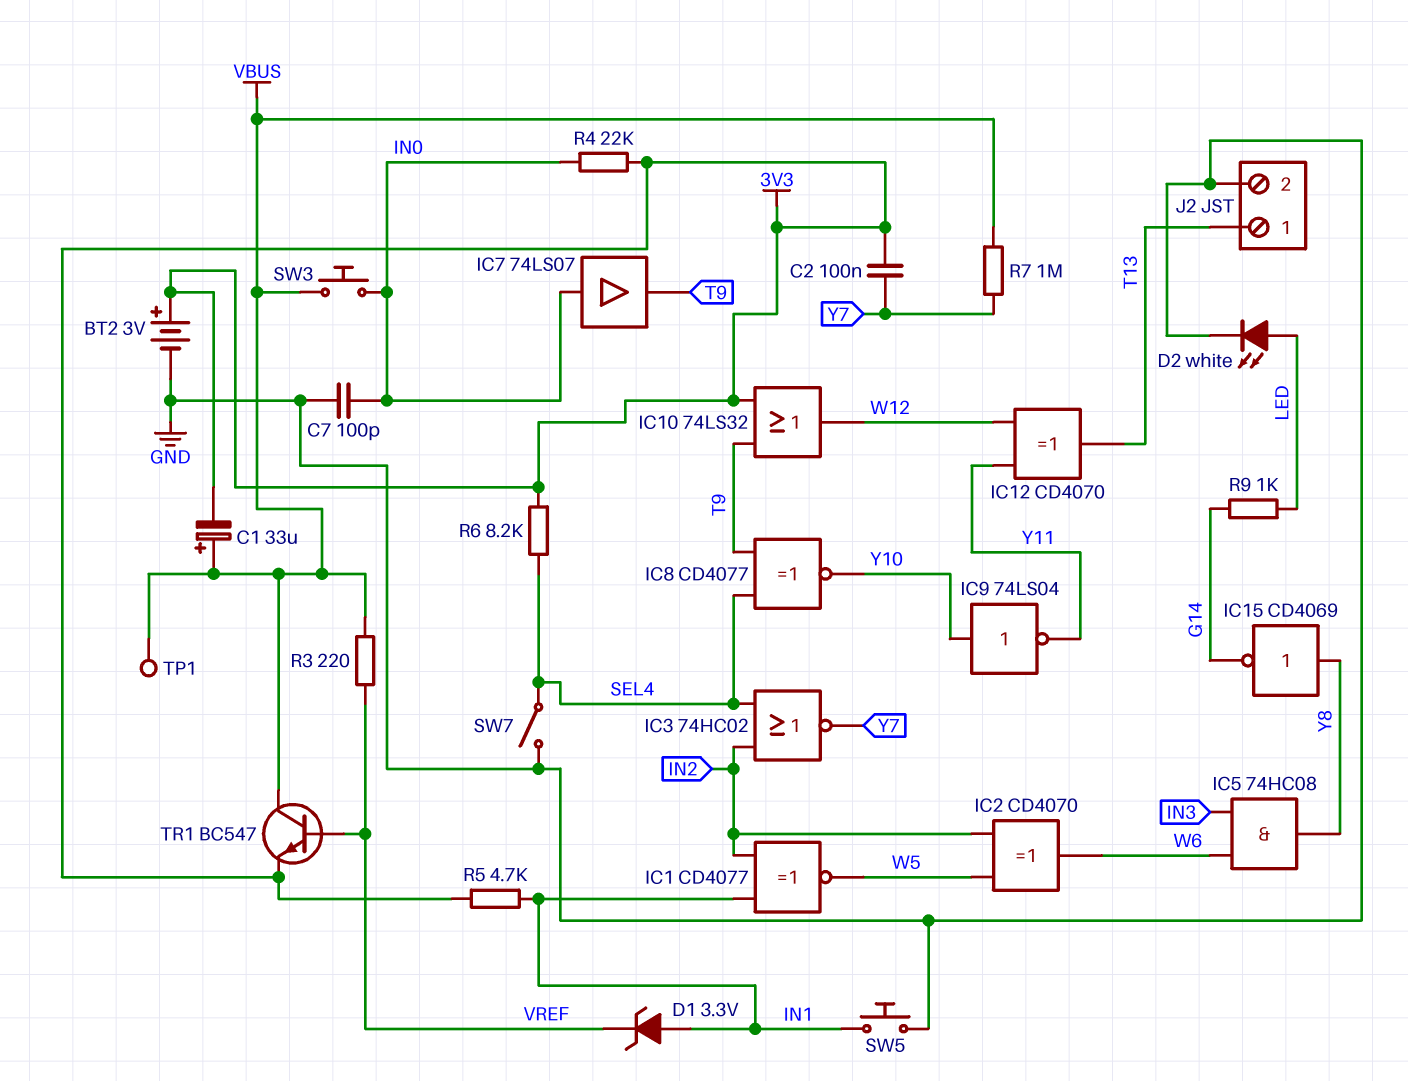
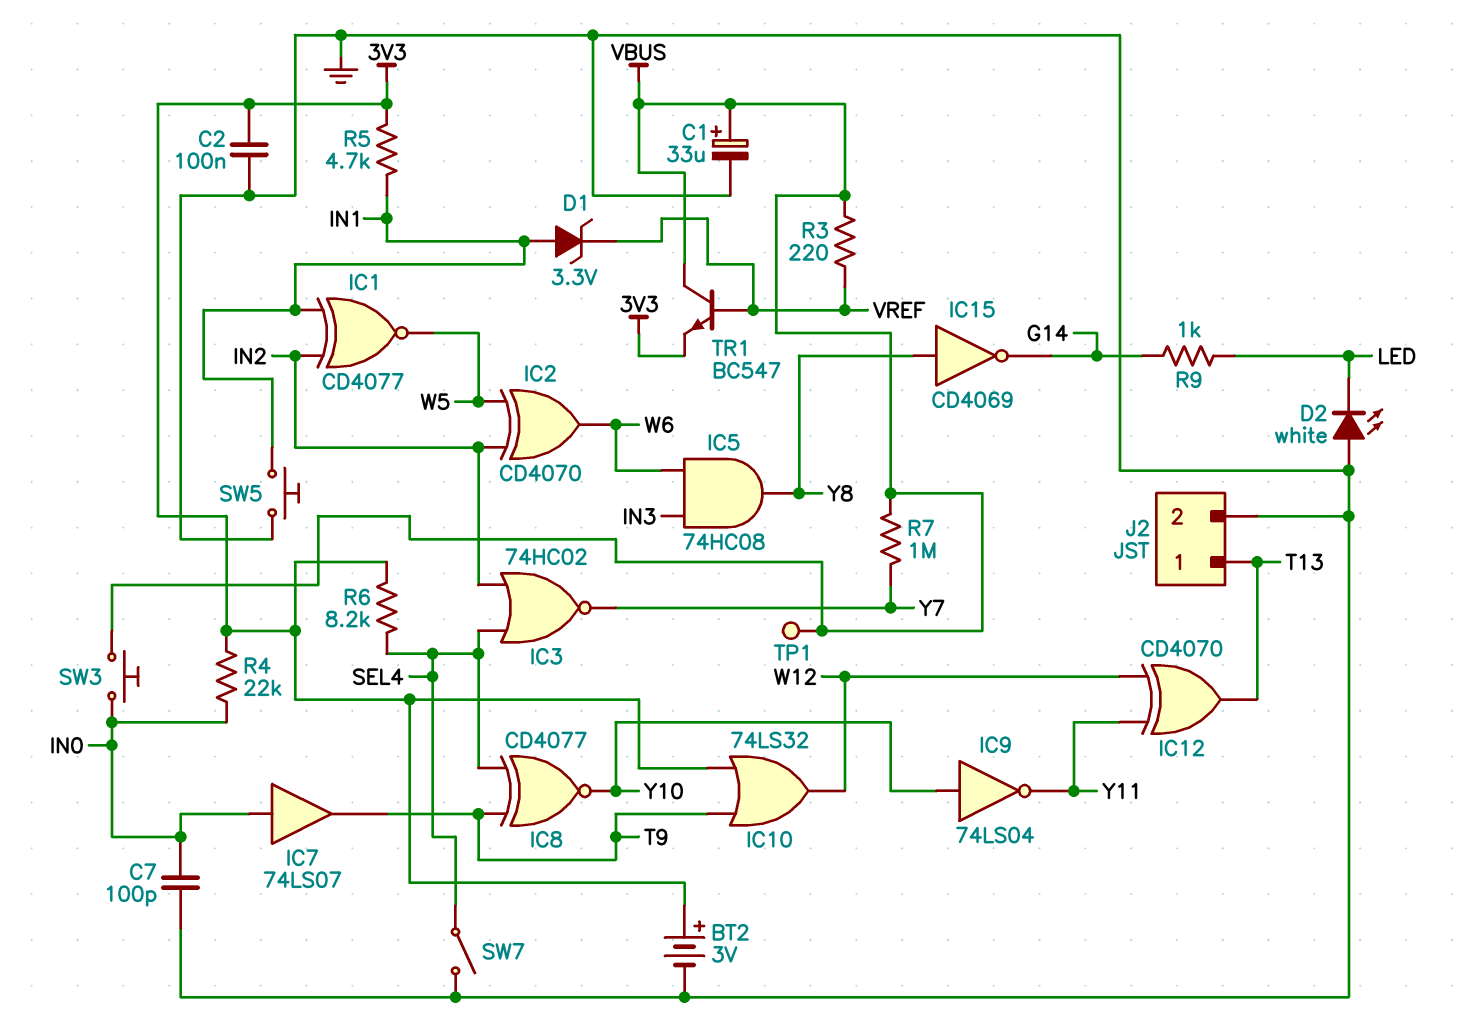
C1: 33uF (plus VBUS, minus 3V3) -> 33uF (plus VBUS, minus GND)
C2: 100nF (3V3, Y7) -> 100nF (3V3, GND)
D2: LED white (A LED, K GND) -> LED white (A GND, K LED)

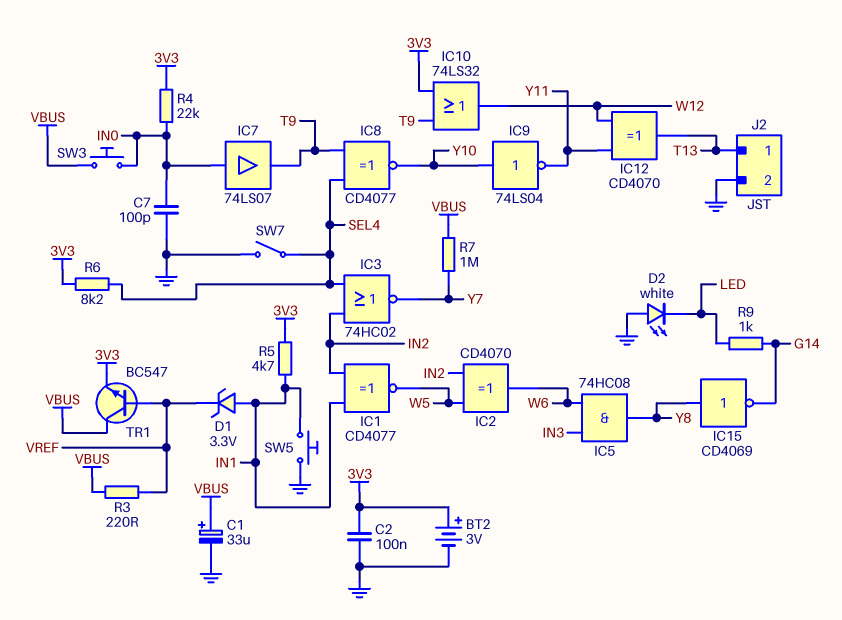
TP1: test point (VBUS) -> none

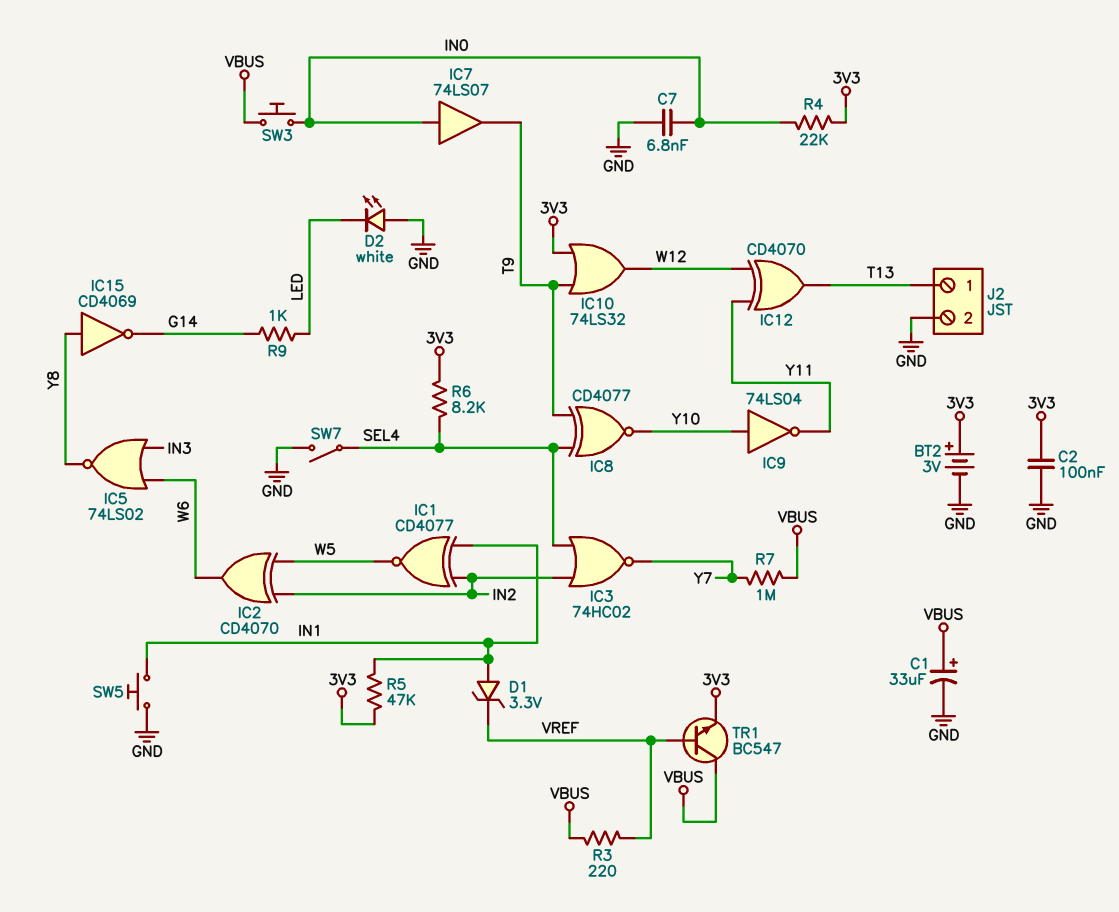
C7: 100pF (GND, IN0) -> 6.8nF (GND, IN0)
IC5: AND 74HC08 (in IN3, in W6, out Y8) -> NOR 74LS02 (in IN3, in W6, out Y8)
R5: 4.7k (3V3, IN1) -> 47k (3V3, IN1)

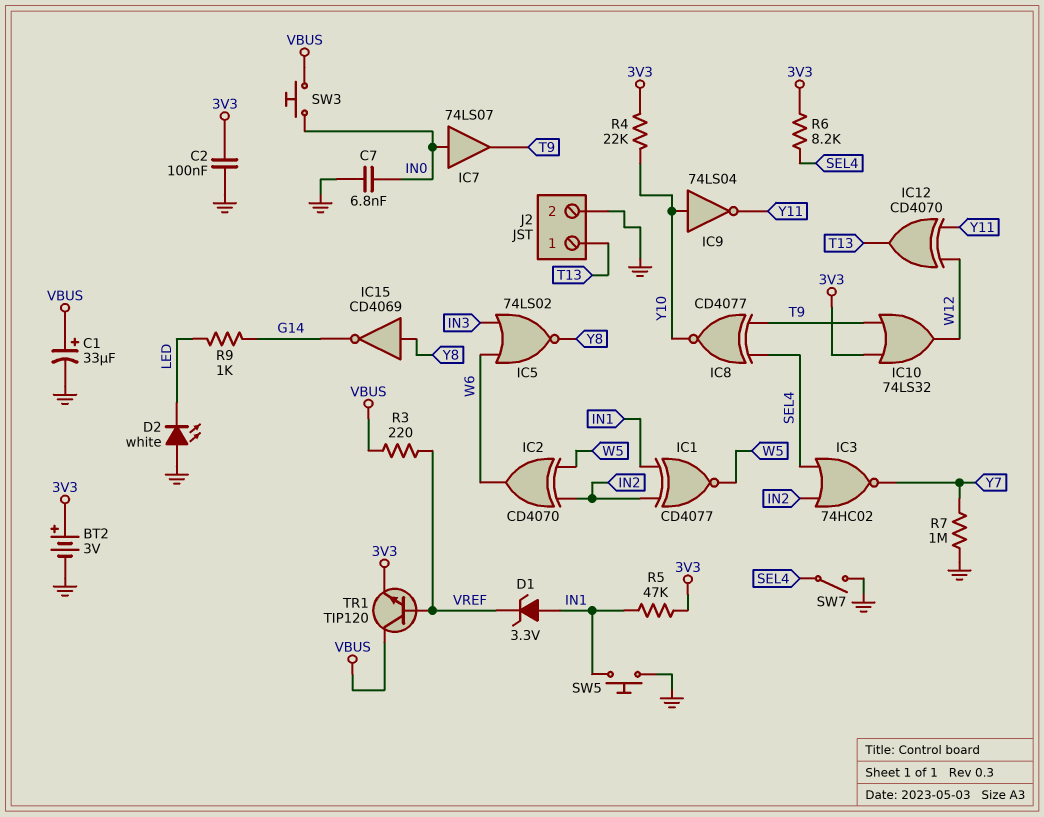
R4: 22k (3V3, IN0) -> 22k (3V3, Y10)
R7: 1M (VBUS, Y7) -> 1M (GND, Y7)
TR1: NPN BC547 (B VREF, C VBUS, E 3V3) -> NPN TIP120 (B VREF, C VBUS, E 3V3)

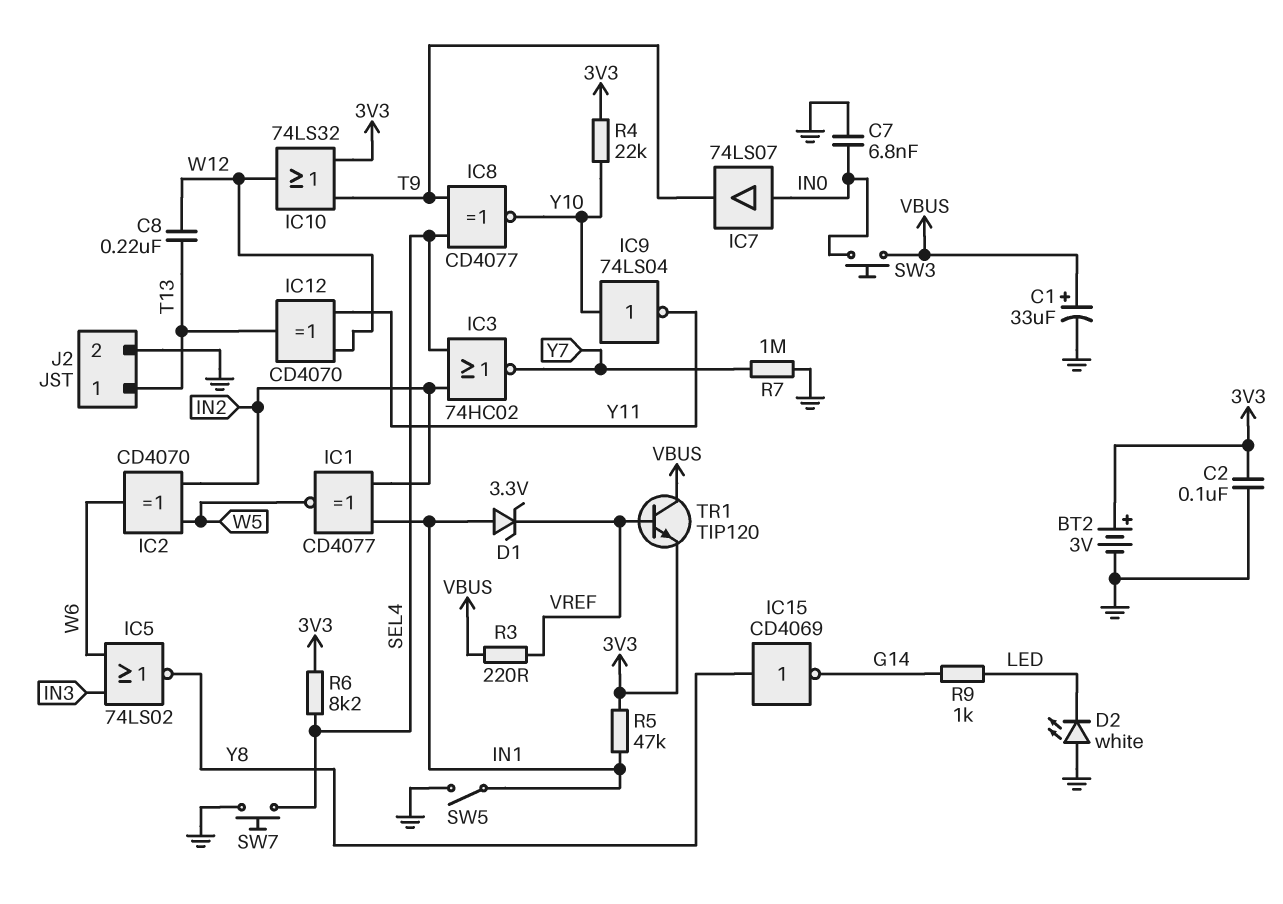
C8: none -> 220nF (T13, W12)
SW5: button (GND, IN1) -> switch (GND, IN1)
SW7: switch (GND, SEL4) -> button (GND, SEL4)

